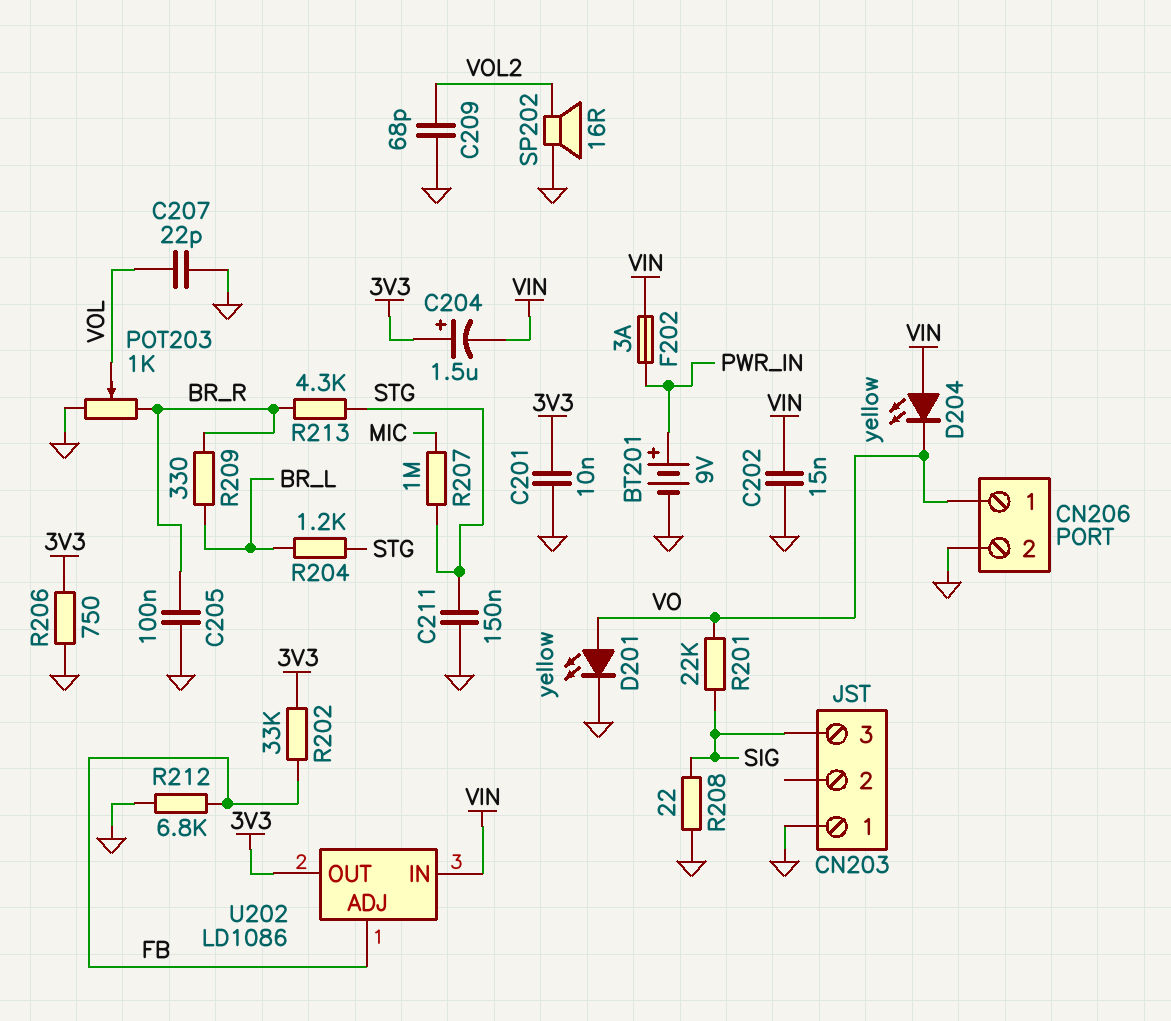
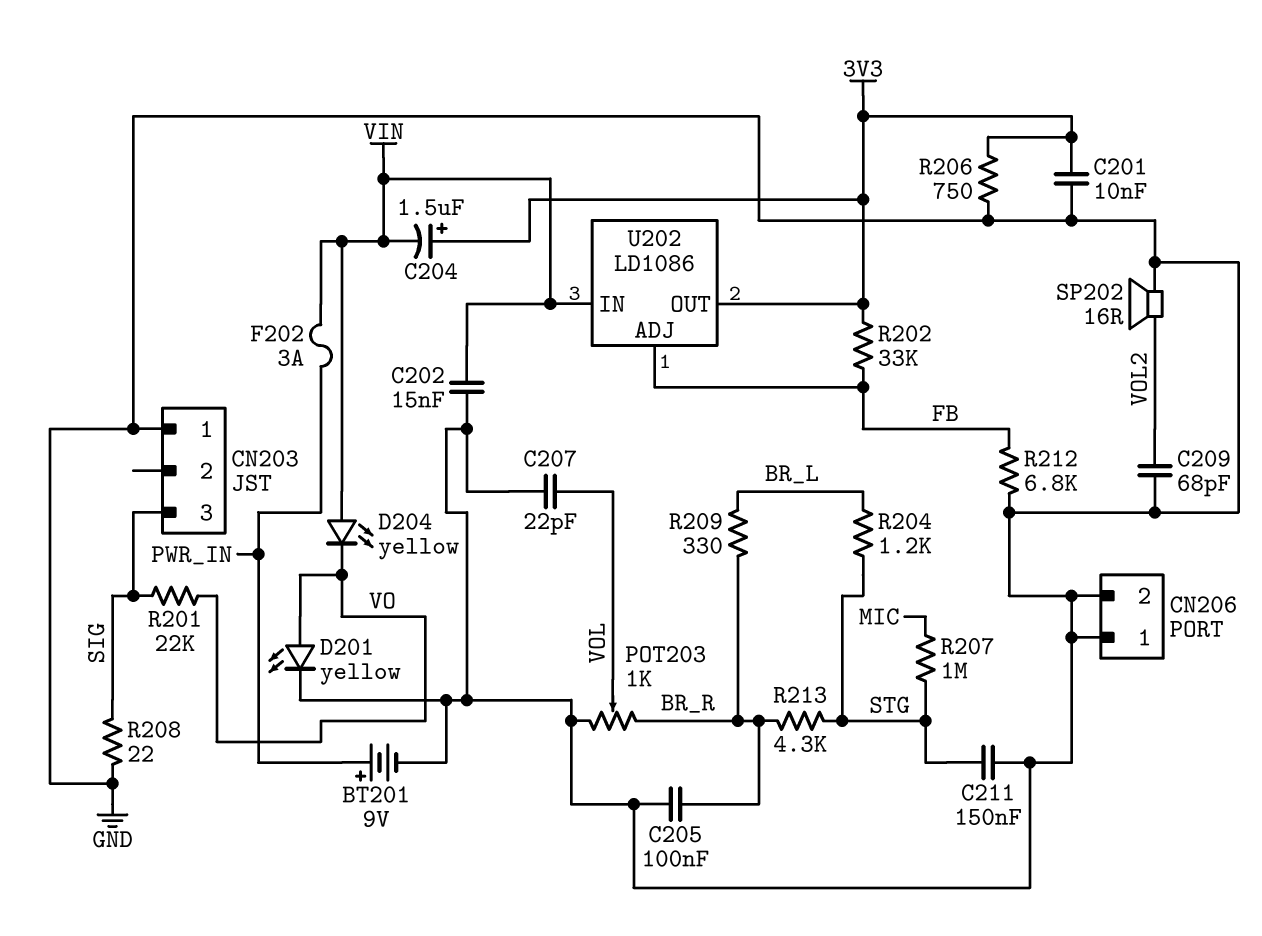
CN206 pin 1: VO -> GND

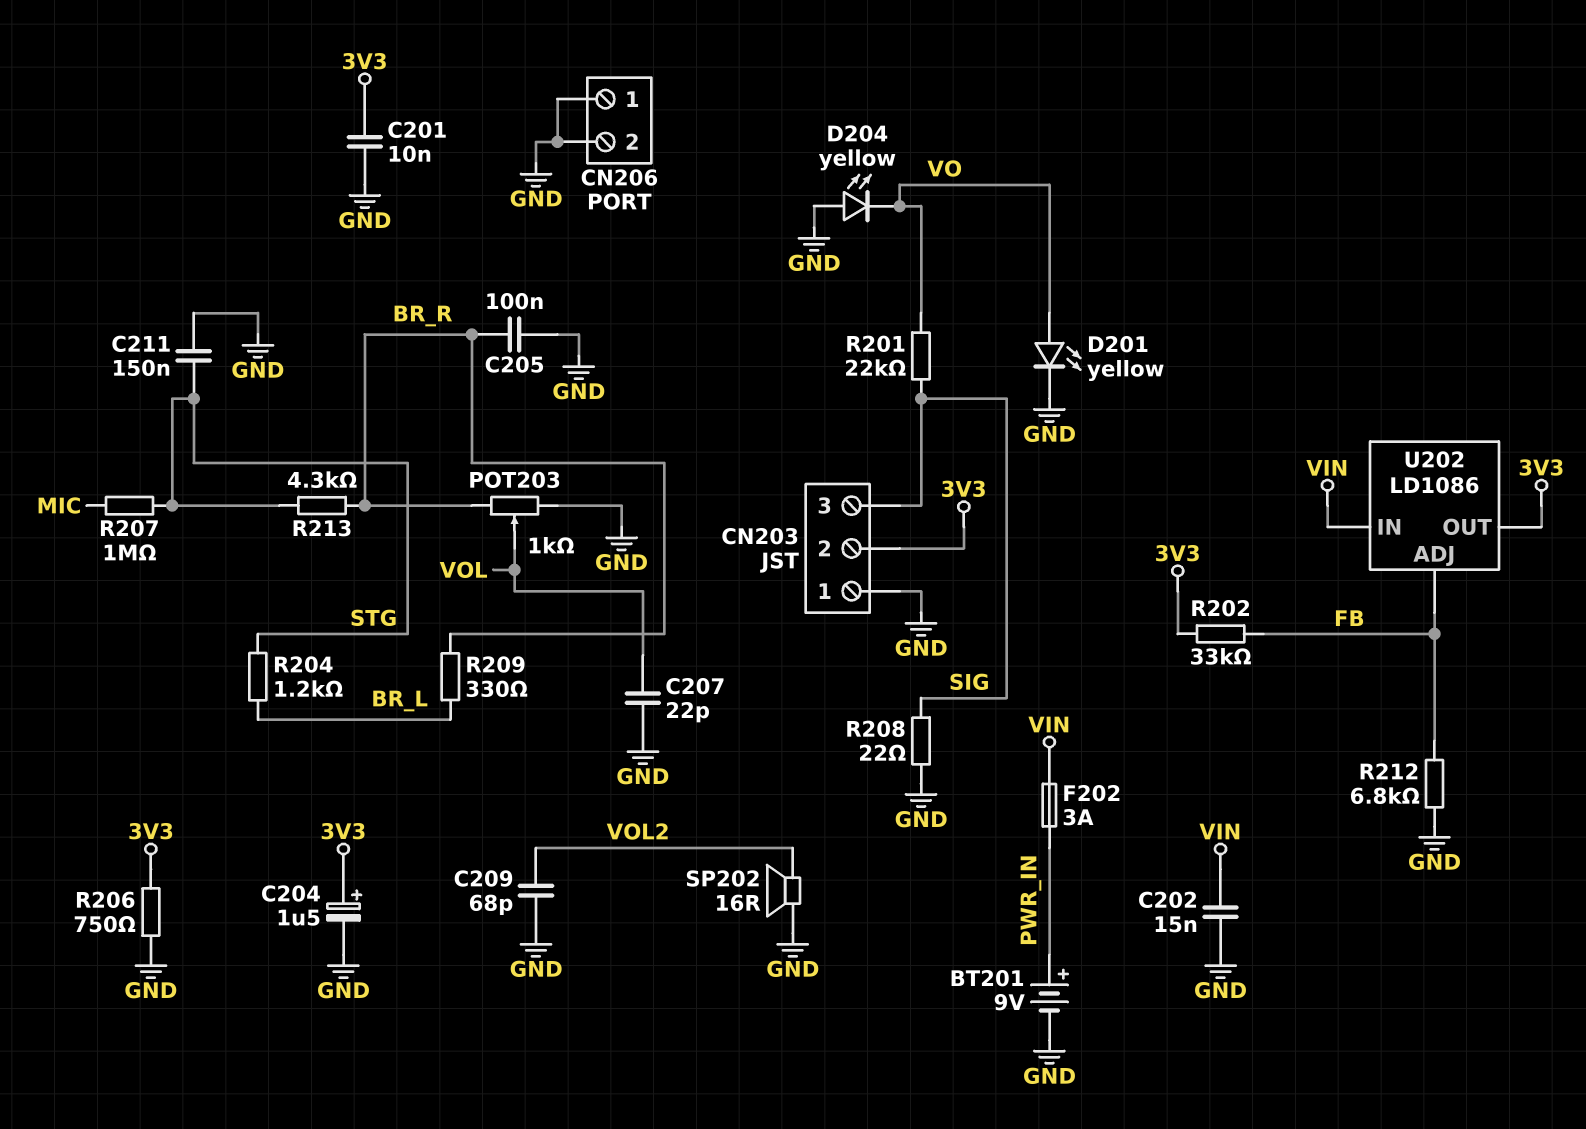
C204: 1.5uF (plus 3V3, minus VIN) -> 1.5uF (plus 3V3, minus GND)
CN203 pin 2: none -> 3V3
D204: LED yellow (A VIN, K VO) -> LED yellow (A GND, K VO)

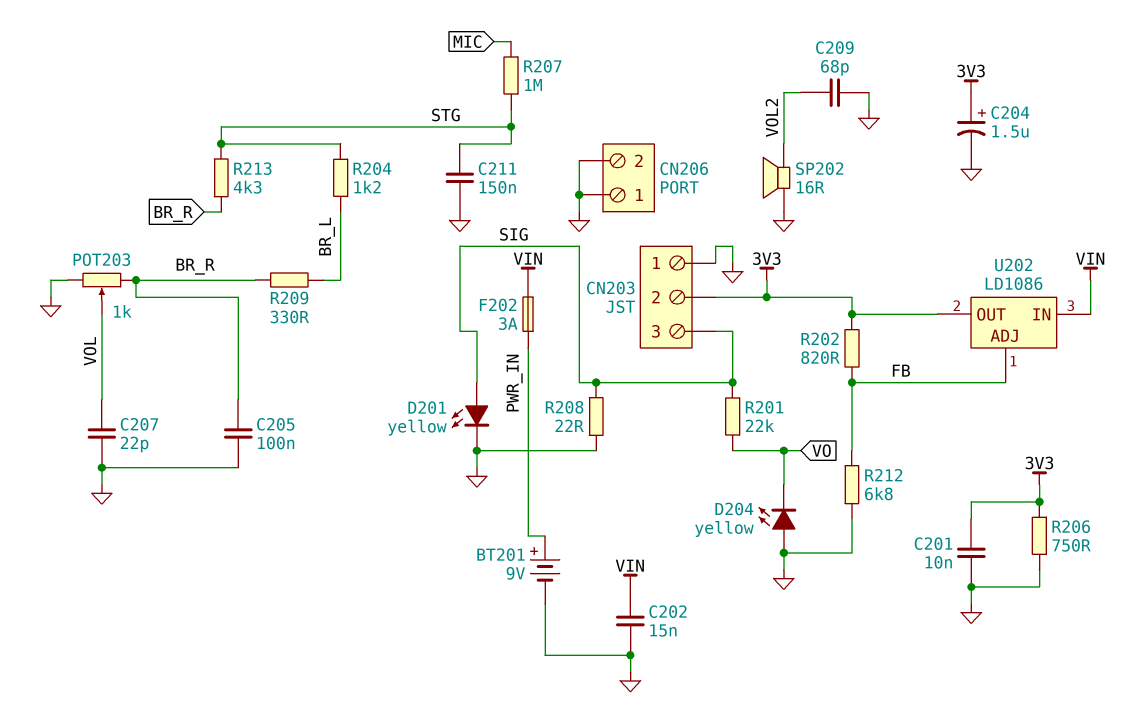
D201: LED yellow (A VO, K GND) -> LED yellow (A SIG, K GND)
R202: 33k (3V3, FB) -> 820 (3V3, FB)

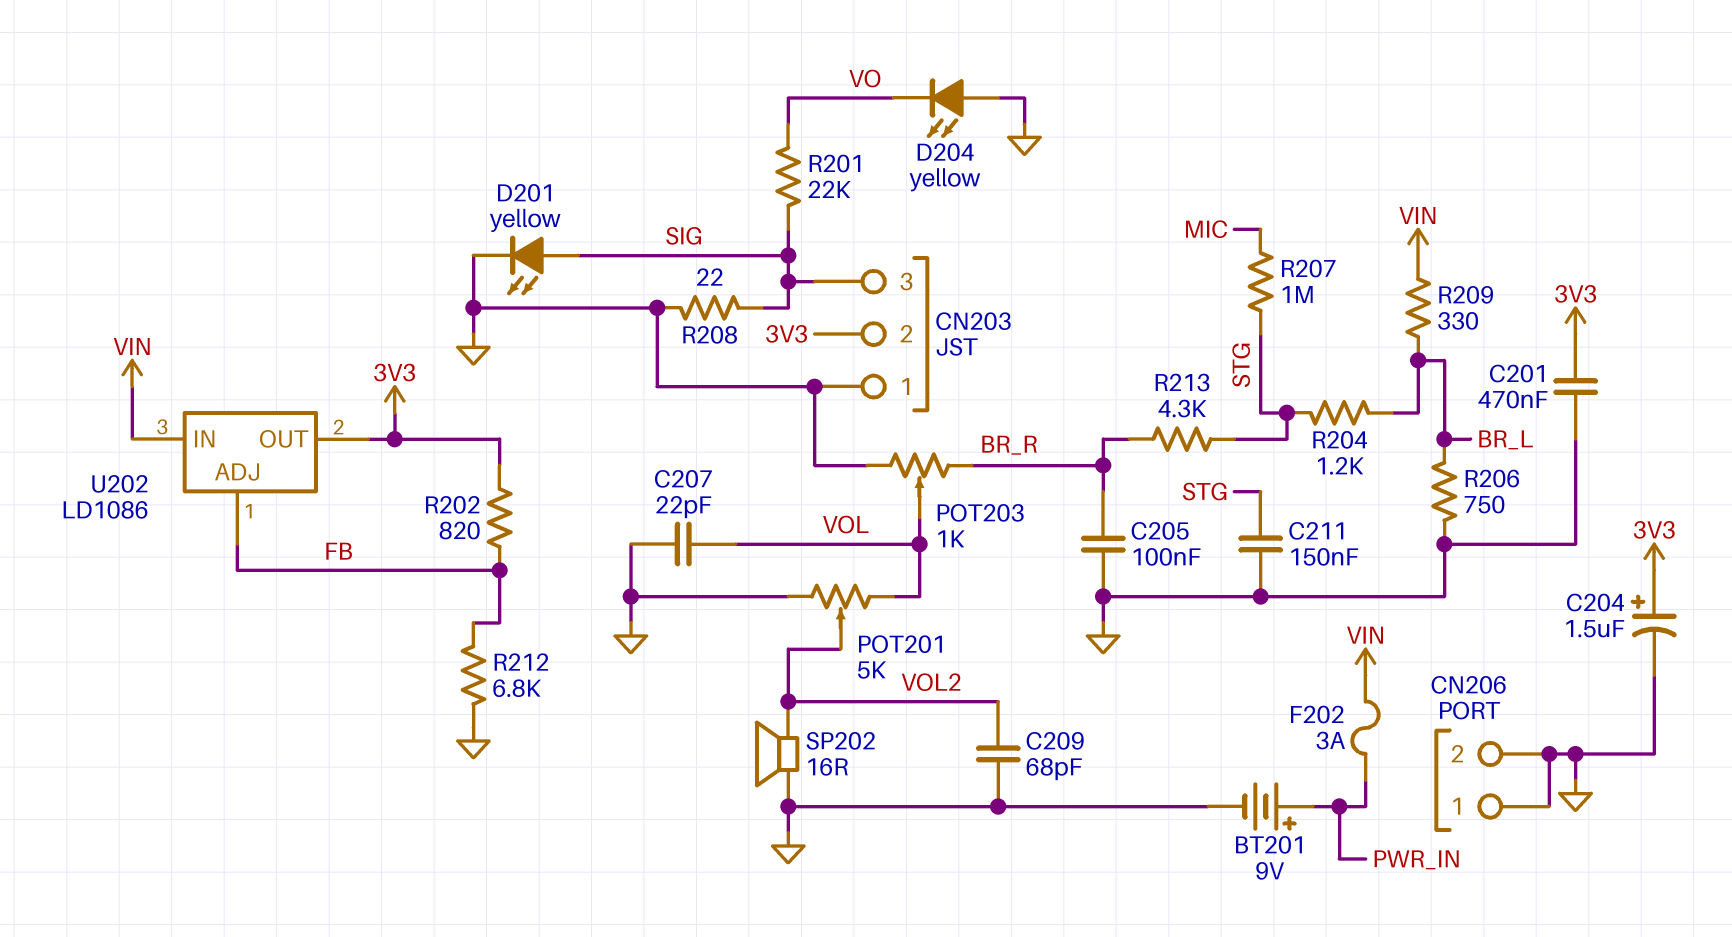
C201: 10nF (3V3, GND) -> 470nF (3V3, GND)
C202: 15nF (GND, VIN) -> none
POT201: none -> 5k (GND, VOL, wiper VOL2)
R206: 750 (3V3, GND) -> 750 (BR_L, GND)
R209: 330 (BR_L, BR_R) -> 330 (BR_L, VIN)

